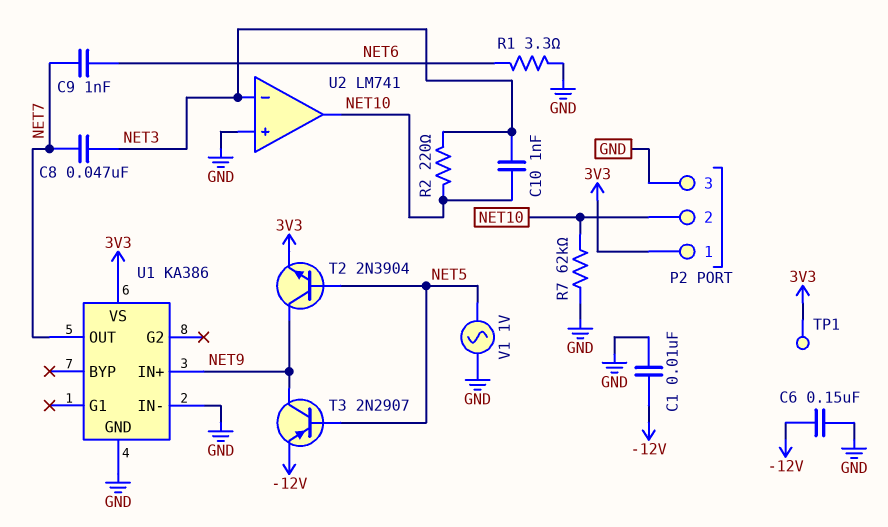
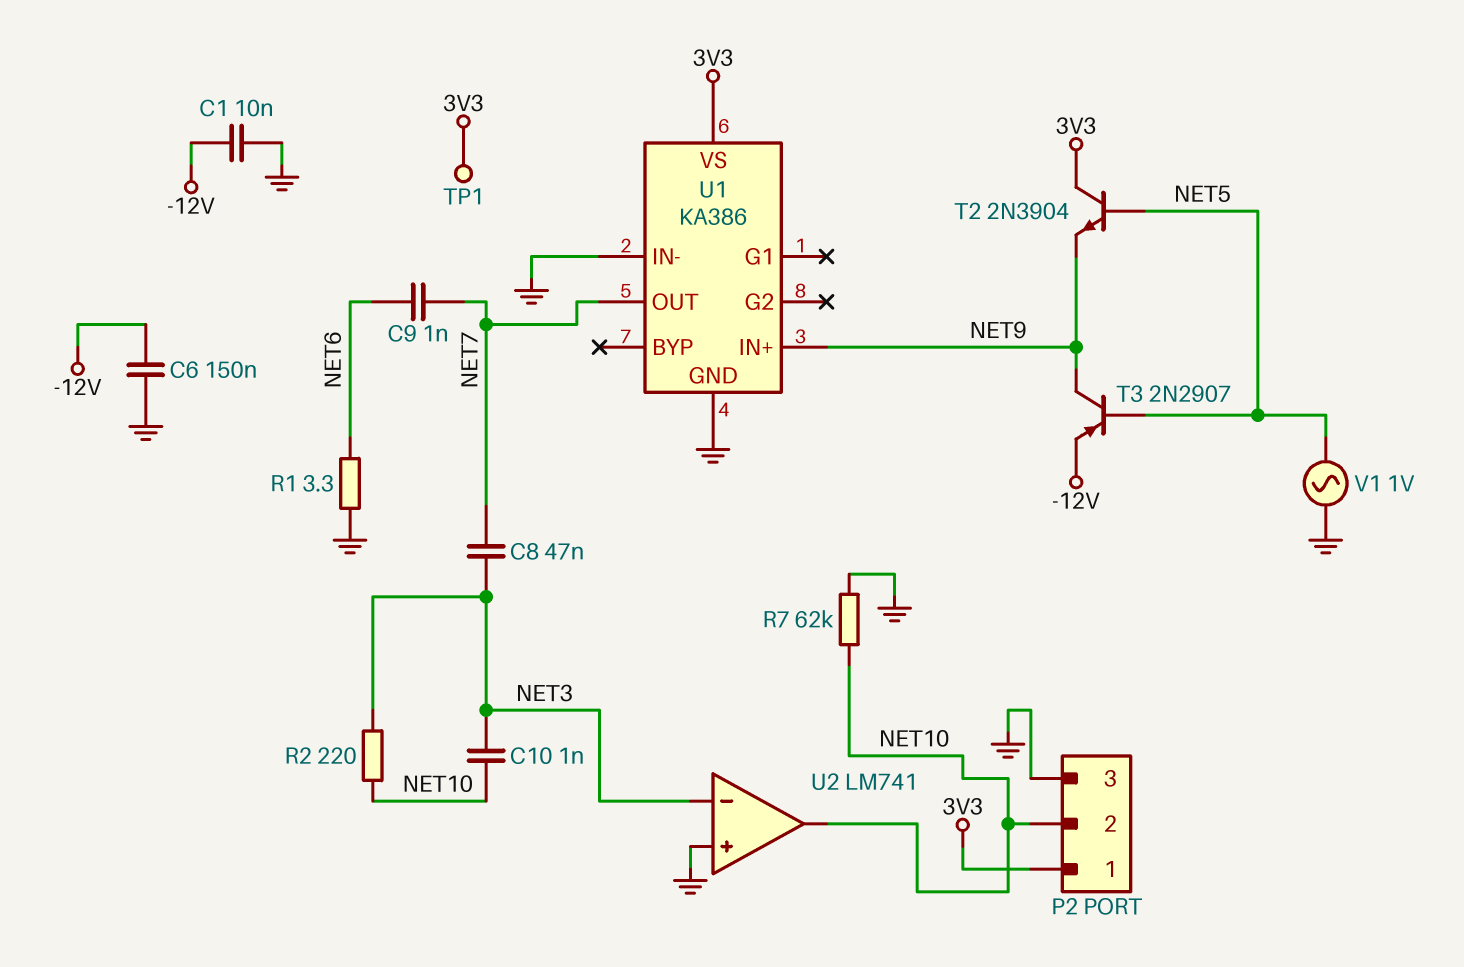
T2: NPN 2N3904 (B NET5, C NET9, E 3V3) -> NPN 2N3904 (B NET5, C 3V3, E NET9)

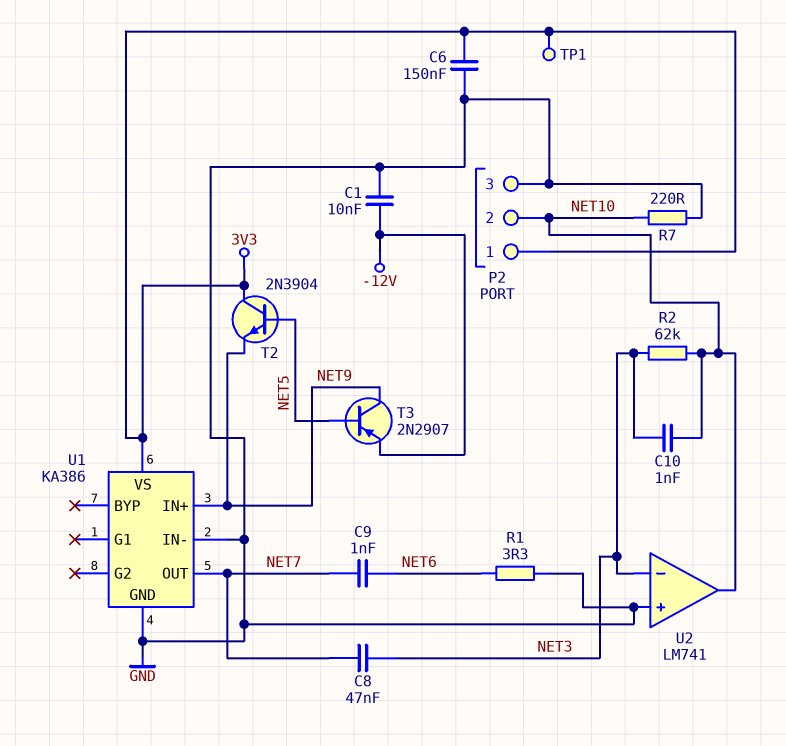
C6: 150nF (-12V, GND) -> 150nF (3V3, GND)
R2: 220 (NET3, NET10) -> 62k (NET3, NET10)
R7: 62k (GND, NET10) -> 220 (GND, NET10)
V1: AC 1V (GND, NET5) -> none

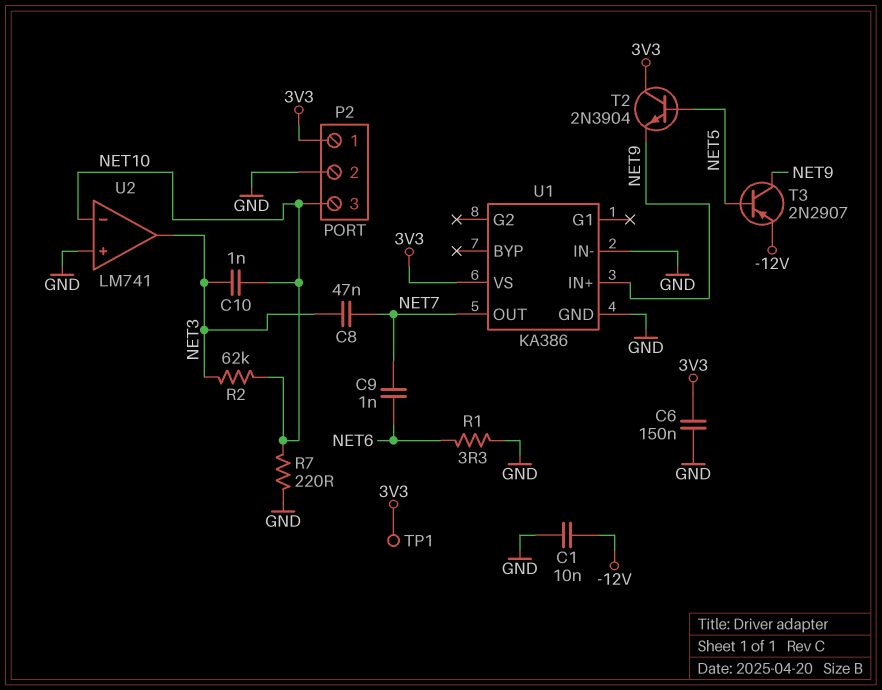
P2 pin 2: NET10 -> GND
P2 pin 3: GND -> NET10
U2 pin in-: NET3 -> NET10
U2 pin out: NET10 -> NET3

